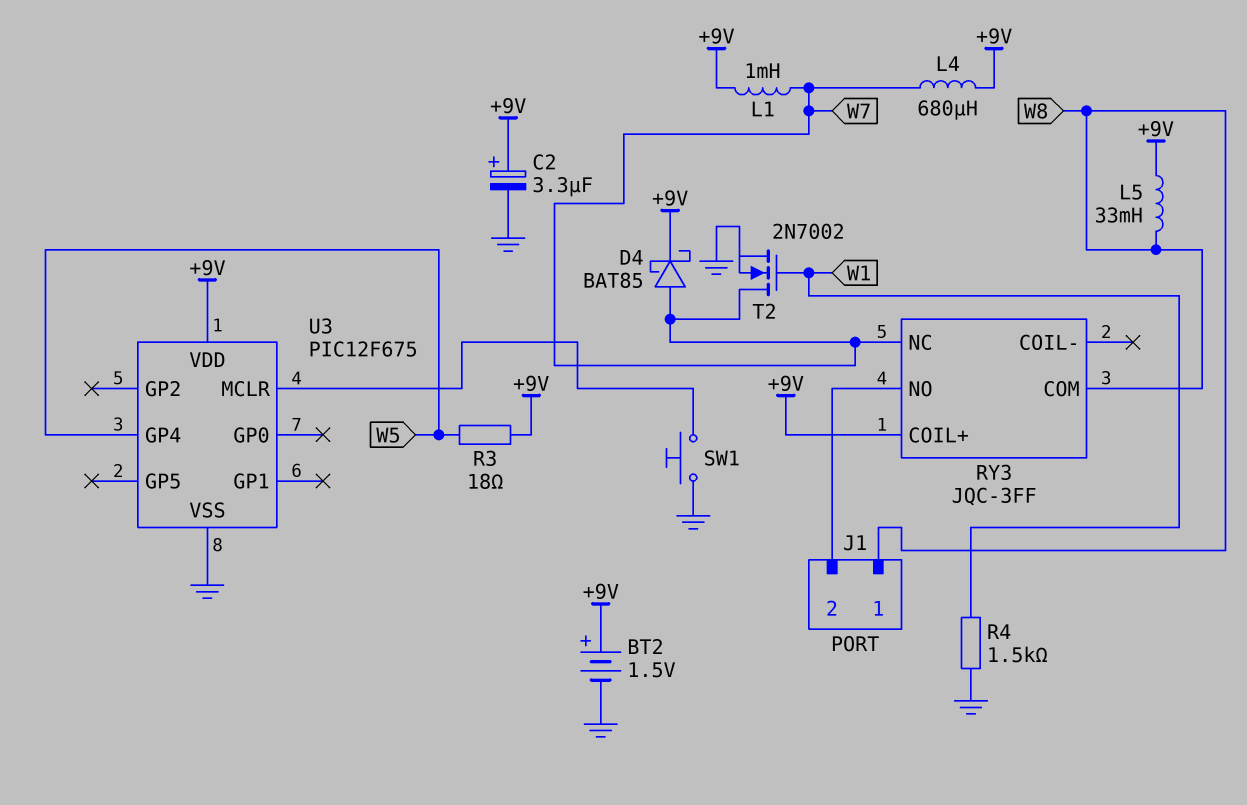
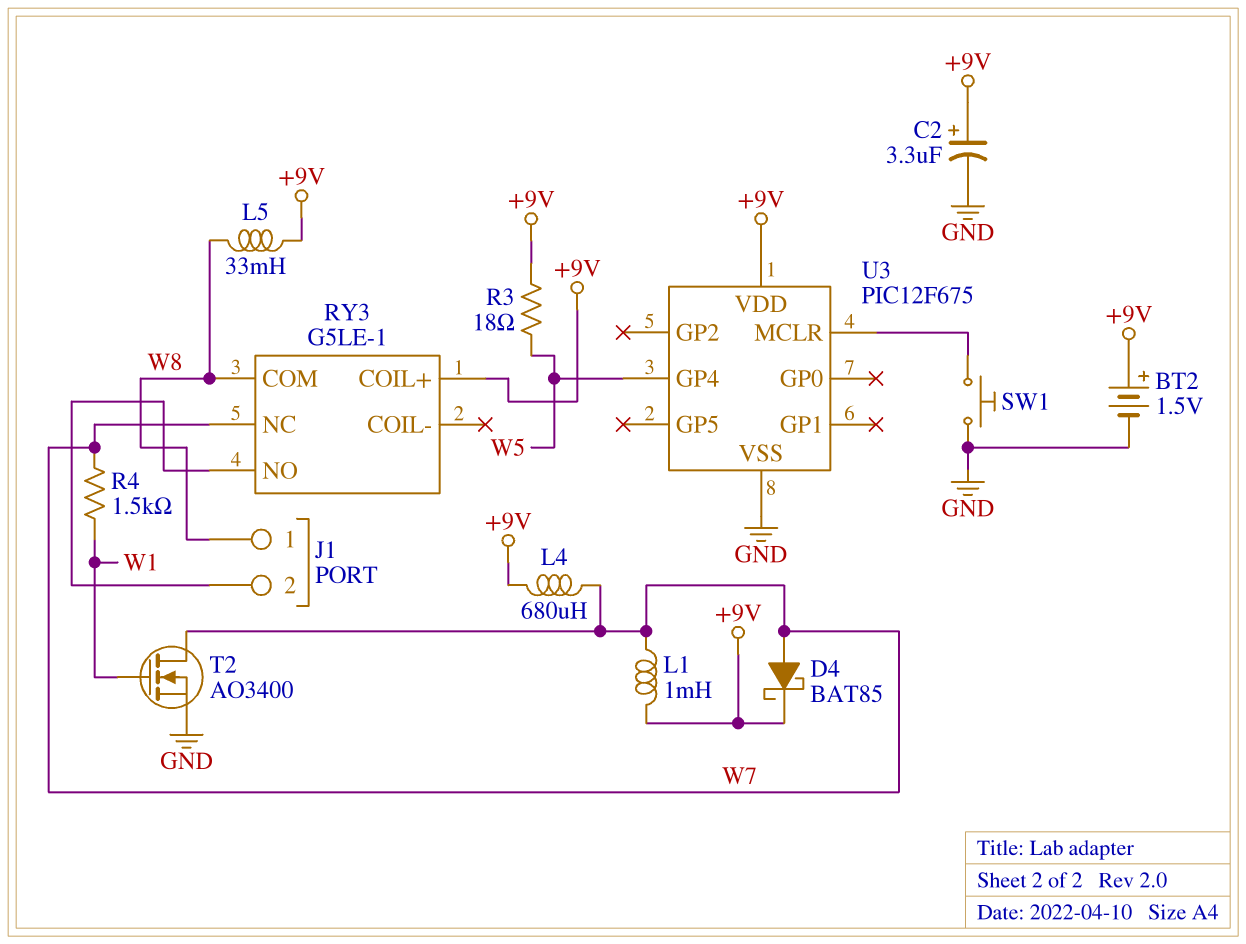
R4: 1.5k (GND, W1) -> 1.5k (W1, W7)
RY3: JQC-3FF -> G5LE-1
T2: NMOS 2N7002 (G W1, D W7, S GND) -> NMOS AO3400 (G W1, D W7, S GND)

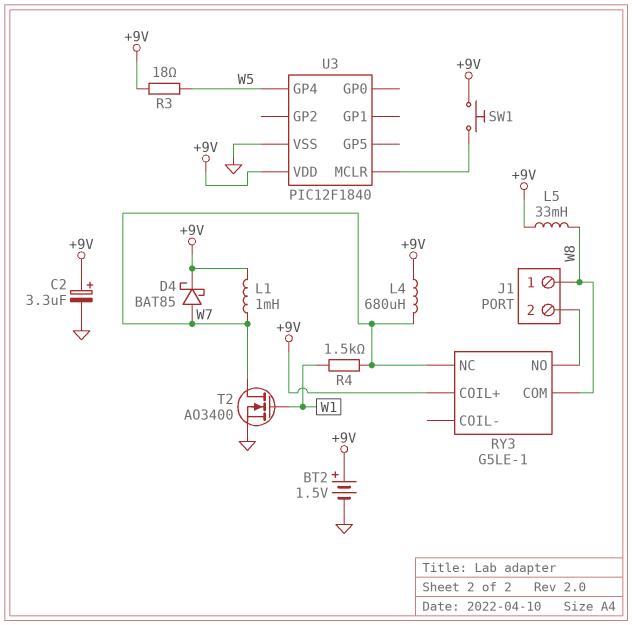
SW1: button (GND, U3/MCLR) -> button (+9V, U3/MCLR)
U3: PIC12F675 -> PIC12F1840

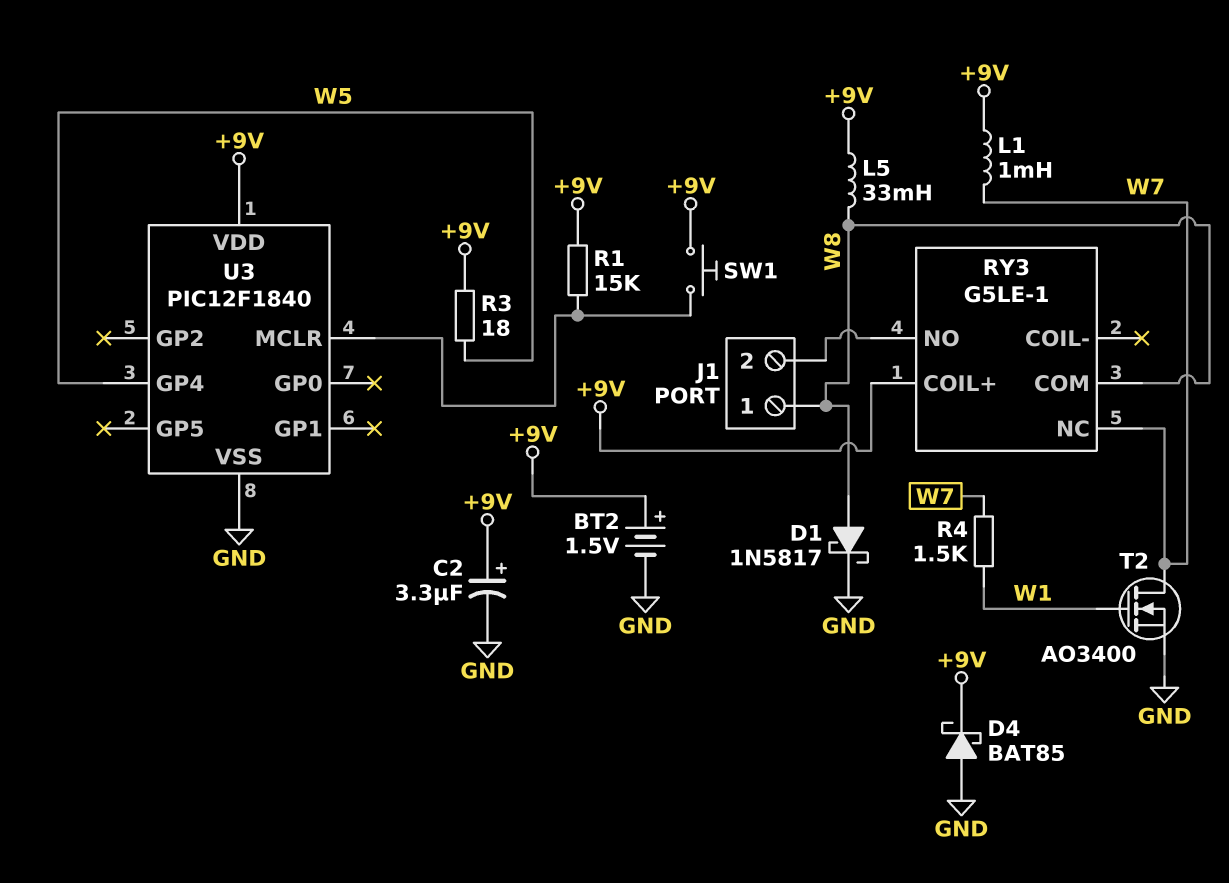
D1: none -> schottky 1N5817 (A W8, K GND)
D4: schottky BAT85 (A W7, K +9V) -> schottky BAT85 (A GND, K +9V)
L4: 680uH (+9V, W7) -> none
R1: none -> 15k (+9V, U3/MCLR)

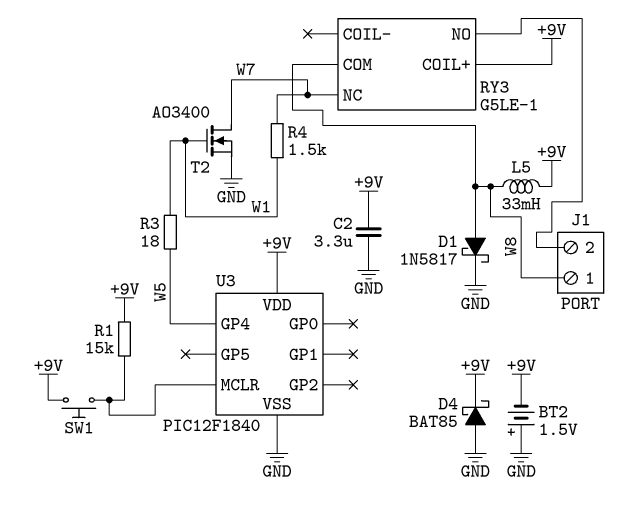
BT2: 1.5V (plus +9V, minus GND) -> 1.5V (plus GND, minus +9V)
C2: 3.3uF (plus +9V, minus GND) -> 3.3uF (+9V, GND)
L1: 1mH (+9V, W7) -> none
R3: 18 (+9V, W5) -> 18 (W1, W5)

